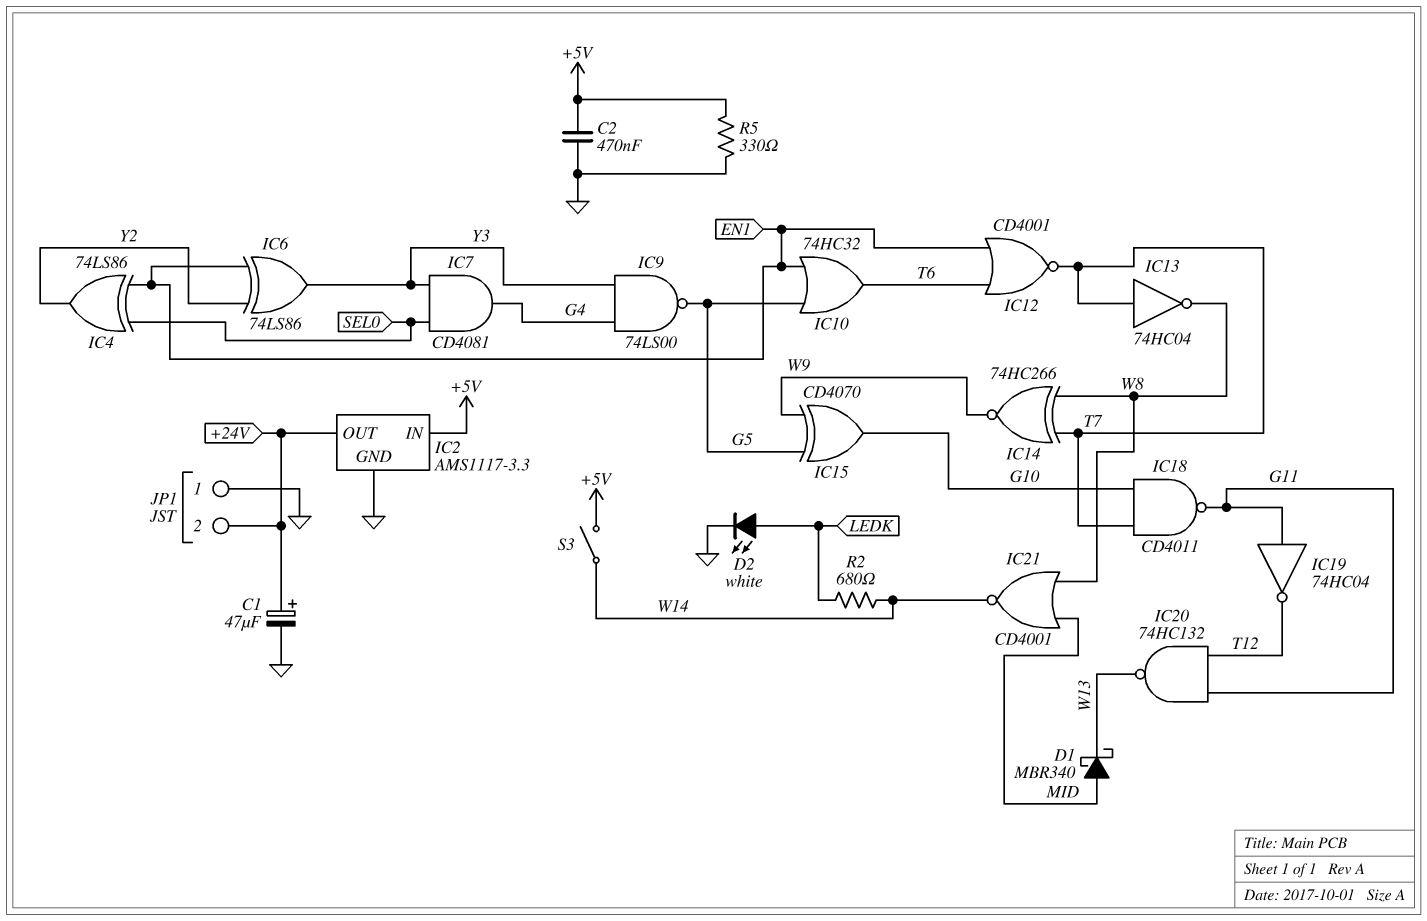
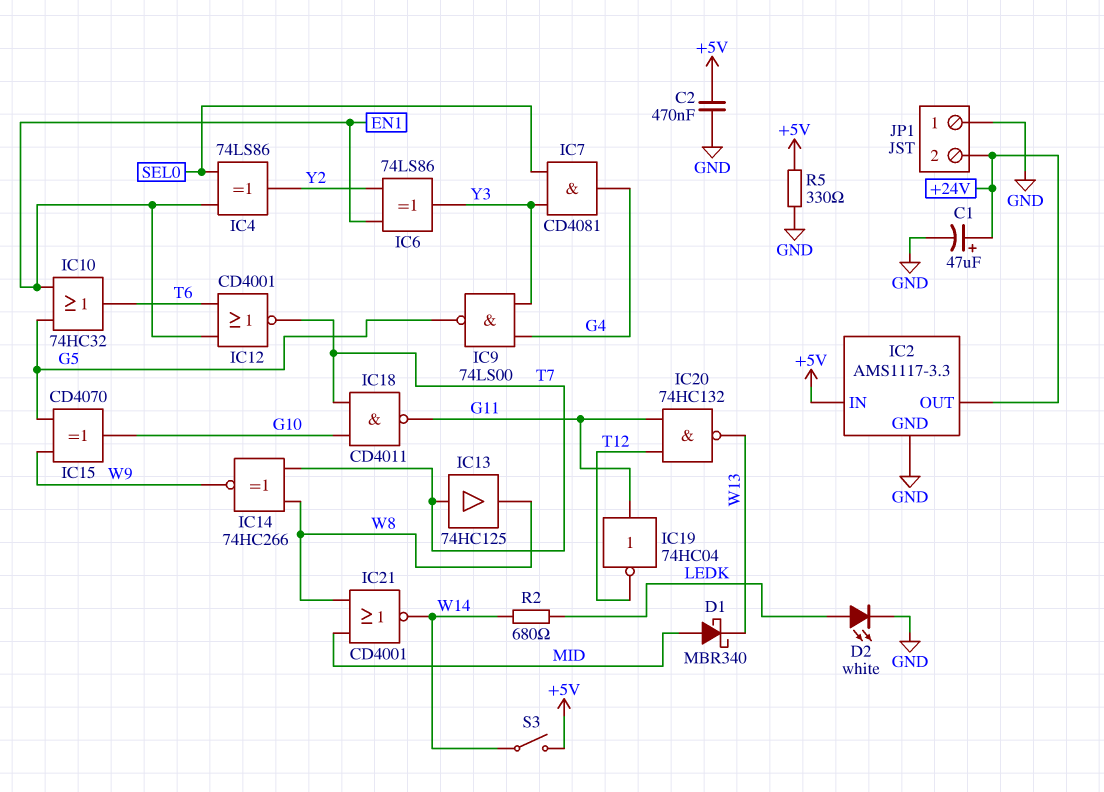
IC13: NOT 74HC04 (in T7, out W8) -> buffer 74HC125 (in T7, out W8)

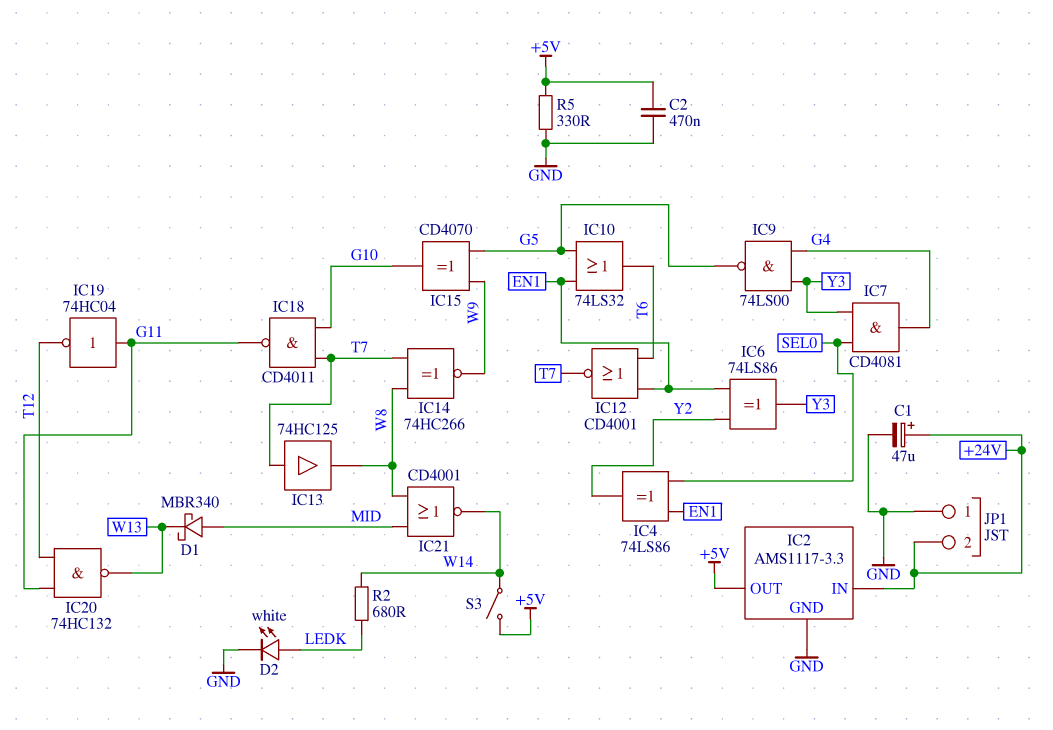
IC2 pin IN: +5V -> +24V
IC2 pin OUT: +24V -> +5V
IC10: OR 74HC32 (in EN1, in G5, out T6) -> OR 74LS32 (in EN1, in G5, out T6)

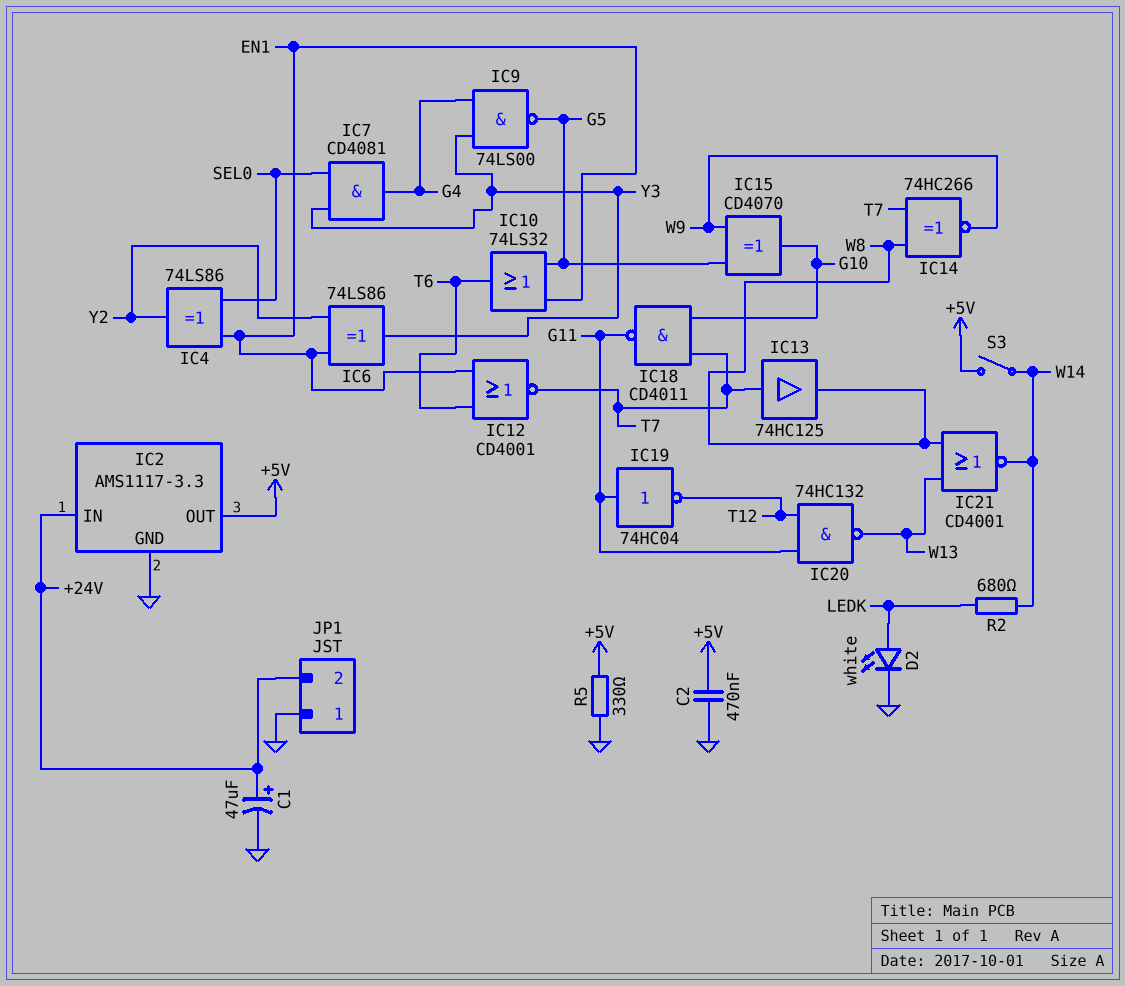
D1: schottky MBR340 (A MID, K W13) -> none
IC21: NOR CD4001 (in MID, in W8, out W14) -> NOR CD4001 (in W8, in W13, out W14)

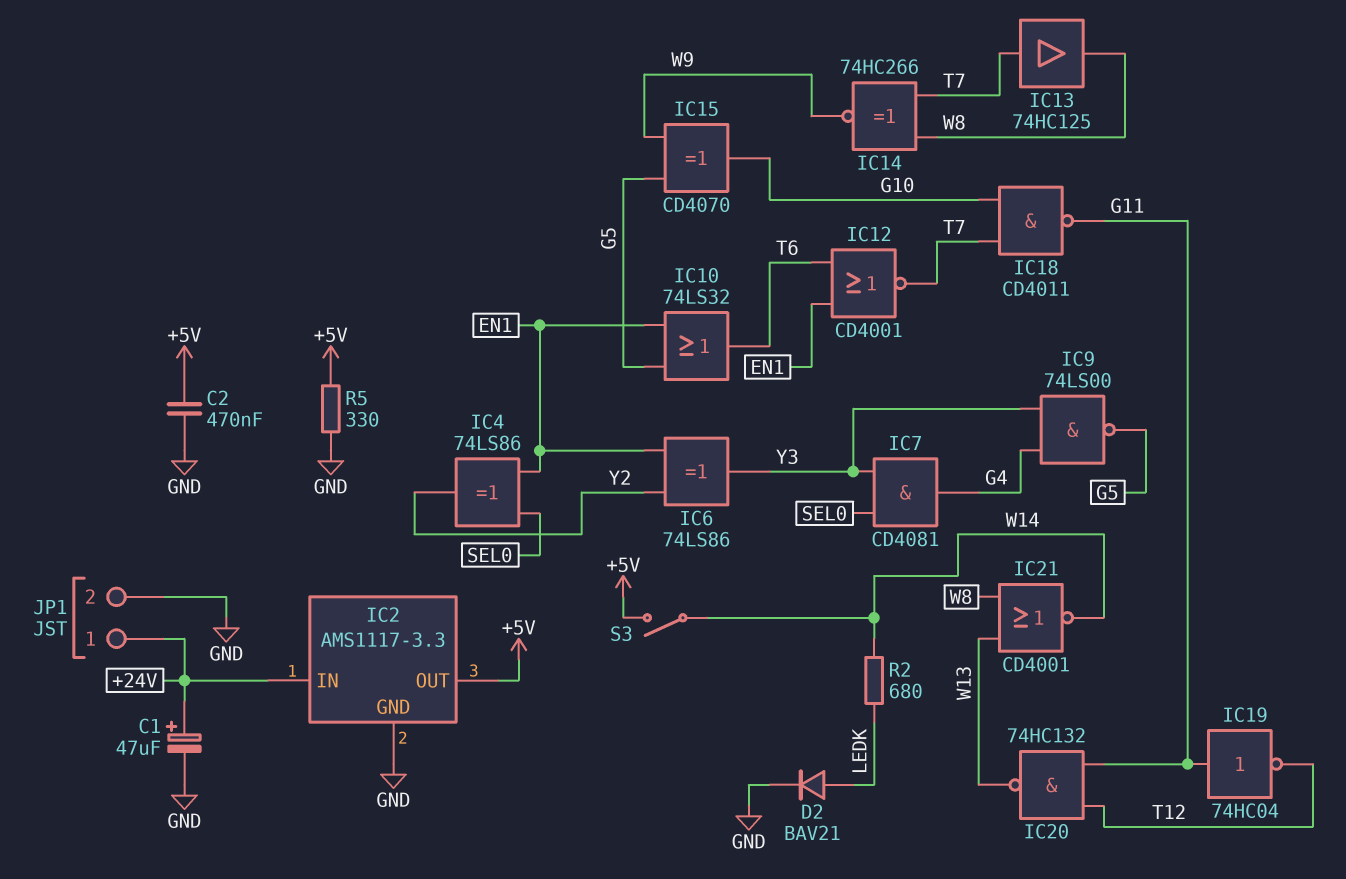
D2: LED white (A LEDK, K GND) -> diode BAV21 (A LEDK, K GND)
JP1 pin 1: GND -> +24V
JP1 pin 2: +24V -> GND

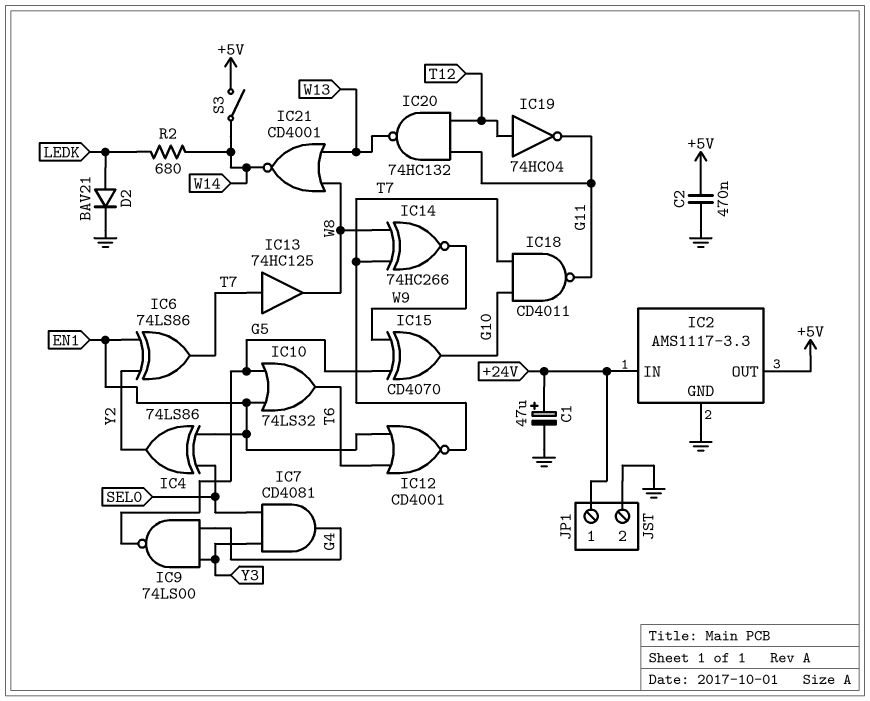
IC6: XOR 74LS86 (in EN1, in Y2, out Y3) -> XOR 74LS86 (in EN1, in Y2, out T7)
IC19: NOT 74HC04 (in G11, out T12) -> NOT 74HC04 (in T12, out G11)
R5: 330 (+5V, GND) -> none

